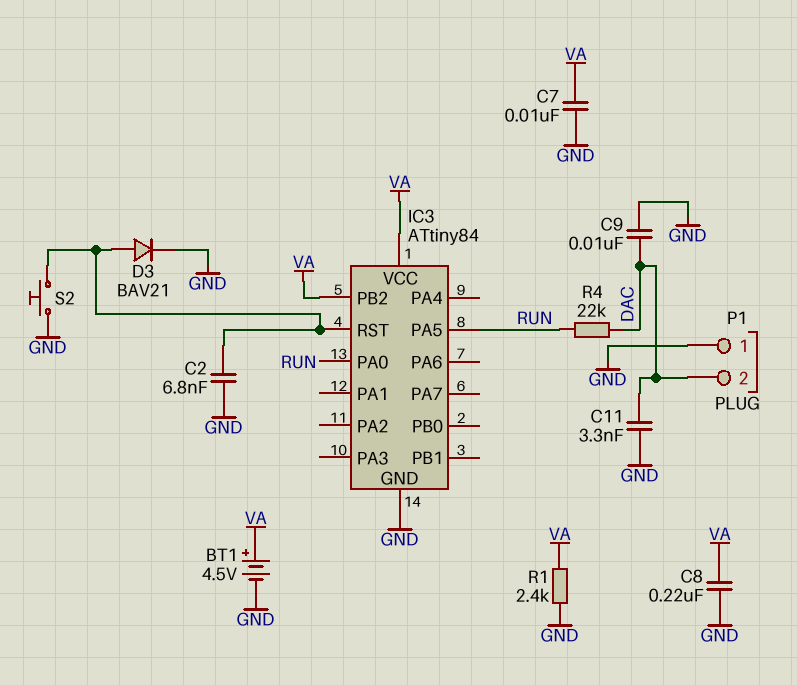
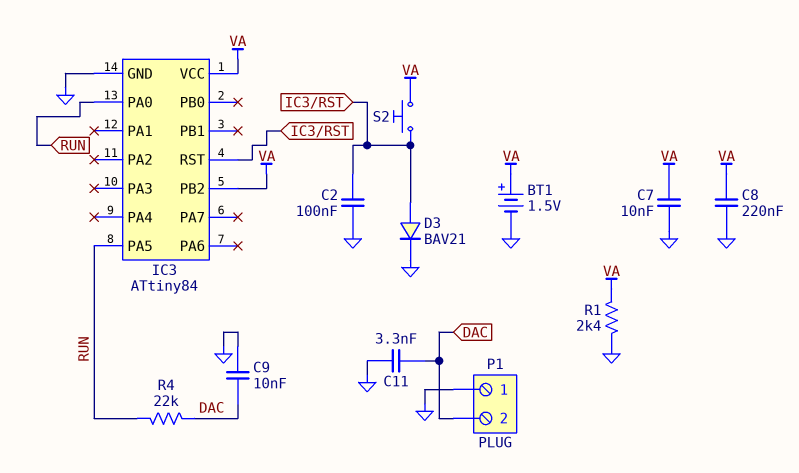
BT1: 4.5V (plus VA, minus GND) -> 1.5V (plus VA, minus GND)
C2: 6.8nF (GND, IC3/RST) -> 100nF (GND, IC3/RST)
S2: button (GND, IC3/RST) -> button (IC3/RST, VA)

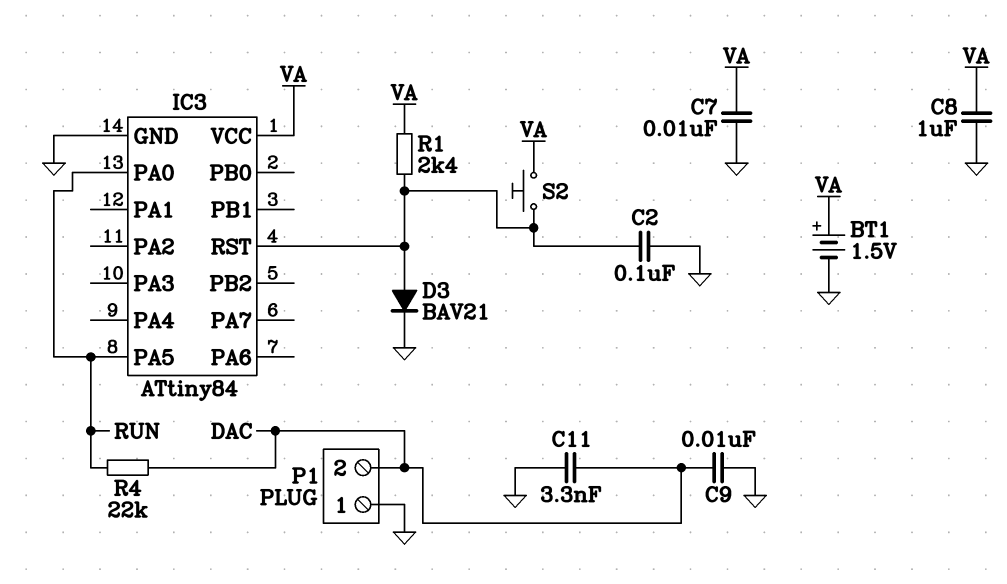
C8: 220nF (GND, VA) -> 1uF (GND, VA)
IC3 pin PB2: VA -> none
R1: 2.4k (GND, VA) -> 2.4k (IC3/RST, VA)

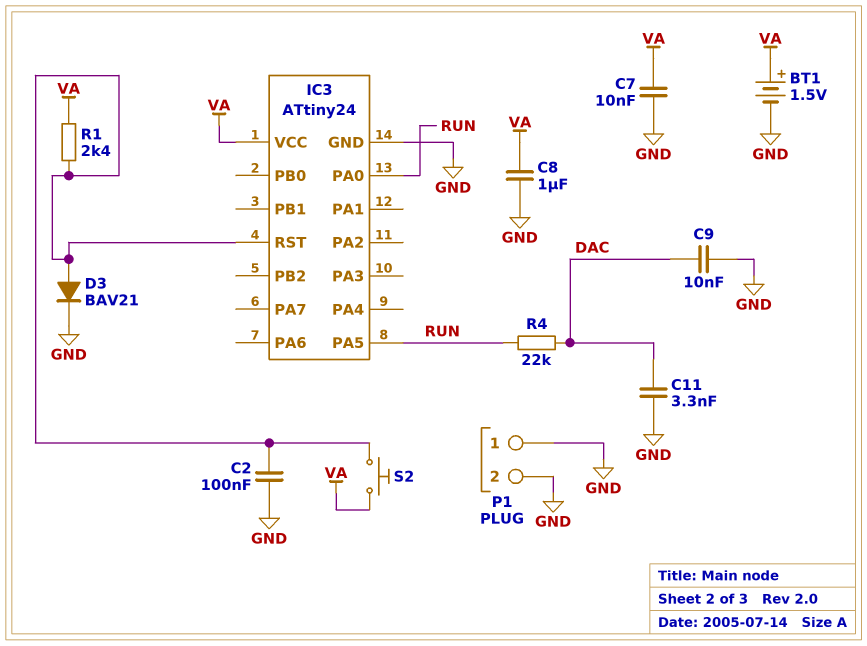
IC3: ATtiny84 -> ATtiny24
P1 pin 2: DAC -> GND

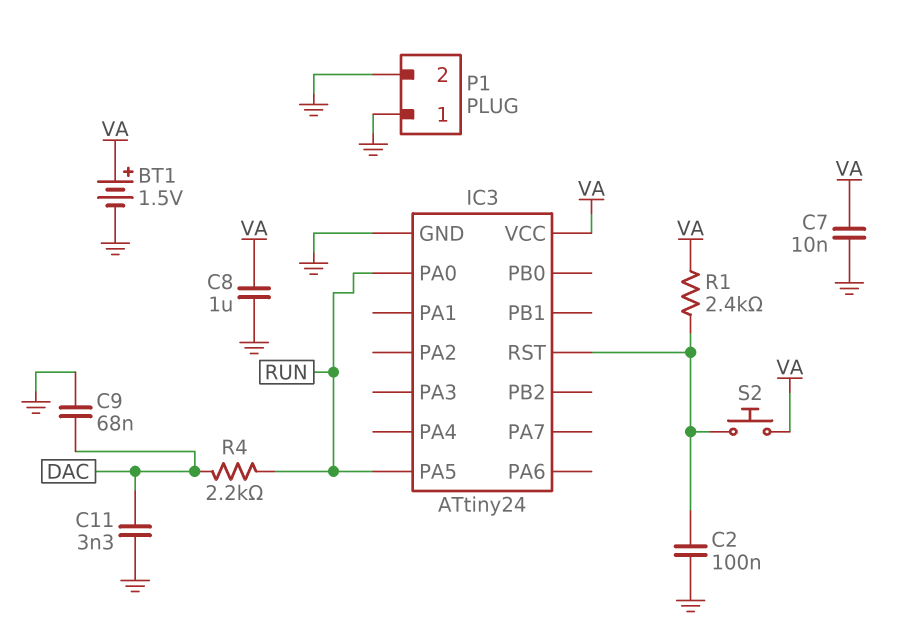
C9: 10nF (DAC, GND) -> 68nF (DAC, GND)
D3: diode BAV21 (A IC3/RST, K GND) -> none
R4: 22k (DAC, RUN) -> 2.2k (DAC, RUN)

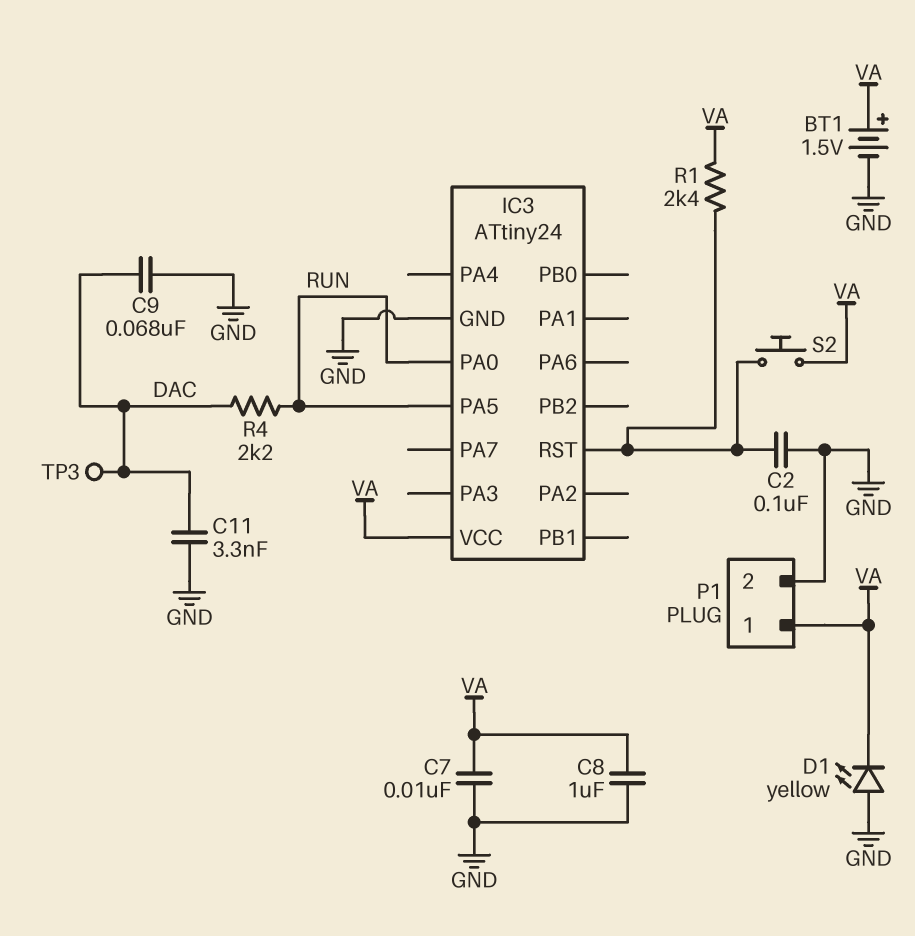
D1: none -> LED yellow (A GND, K VA)
P1 pin 1: GND -> VA
TP3: none -> test point (DAC)

